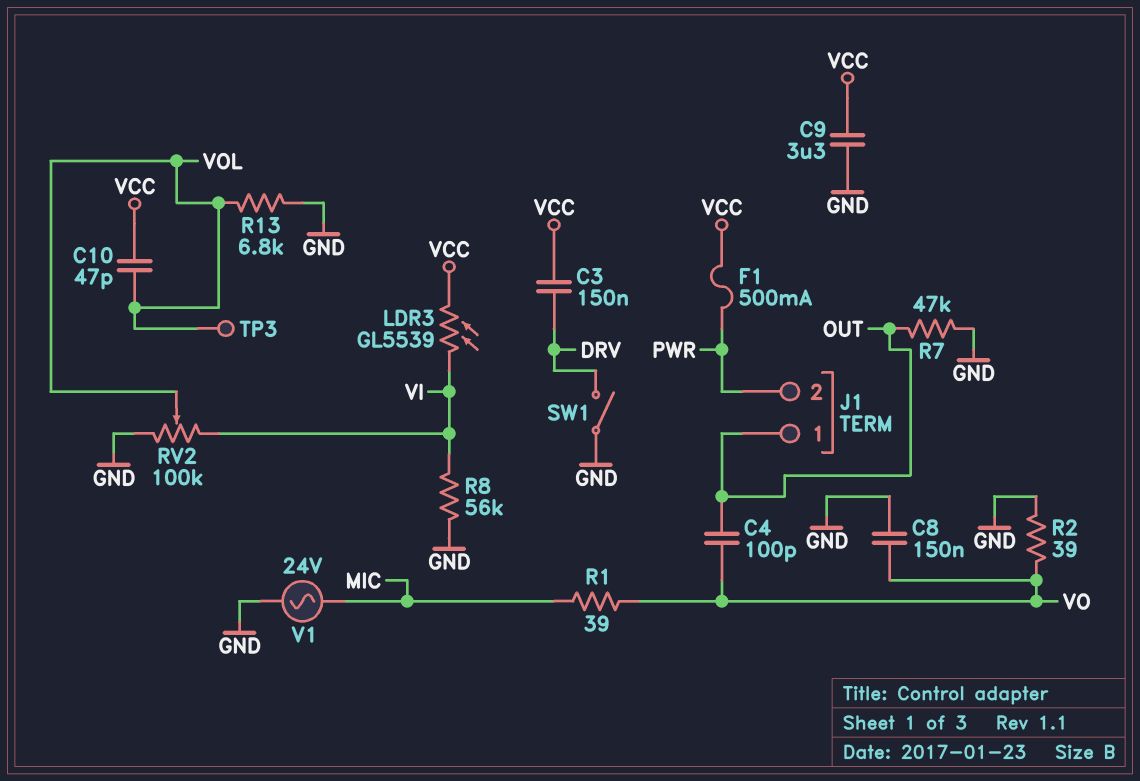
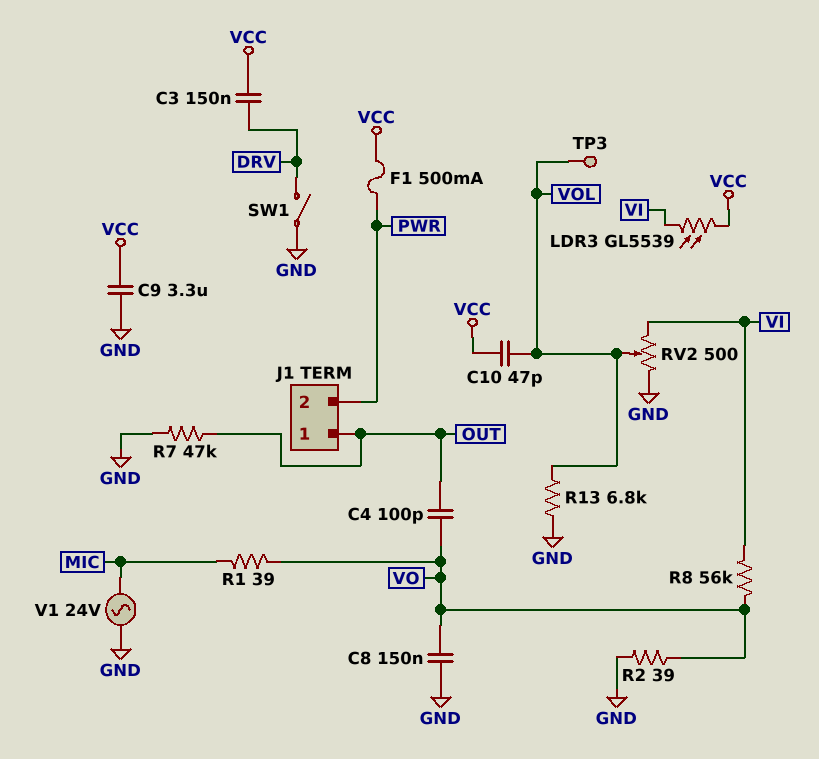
R8: 56k (GND, VI) -> 56k (VI, VO)
RV2: 100k (GND, VI, wiper VOL) -> 500 (GND, VI, wiper VOL)

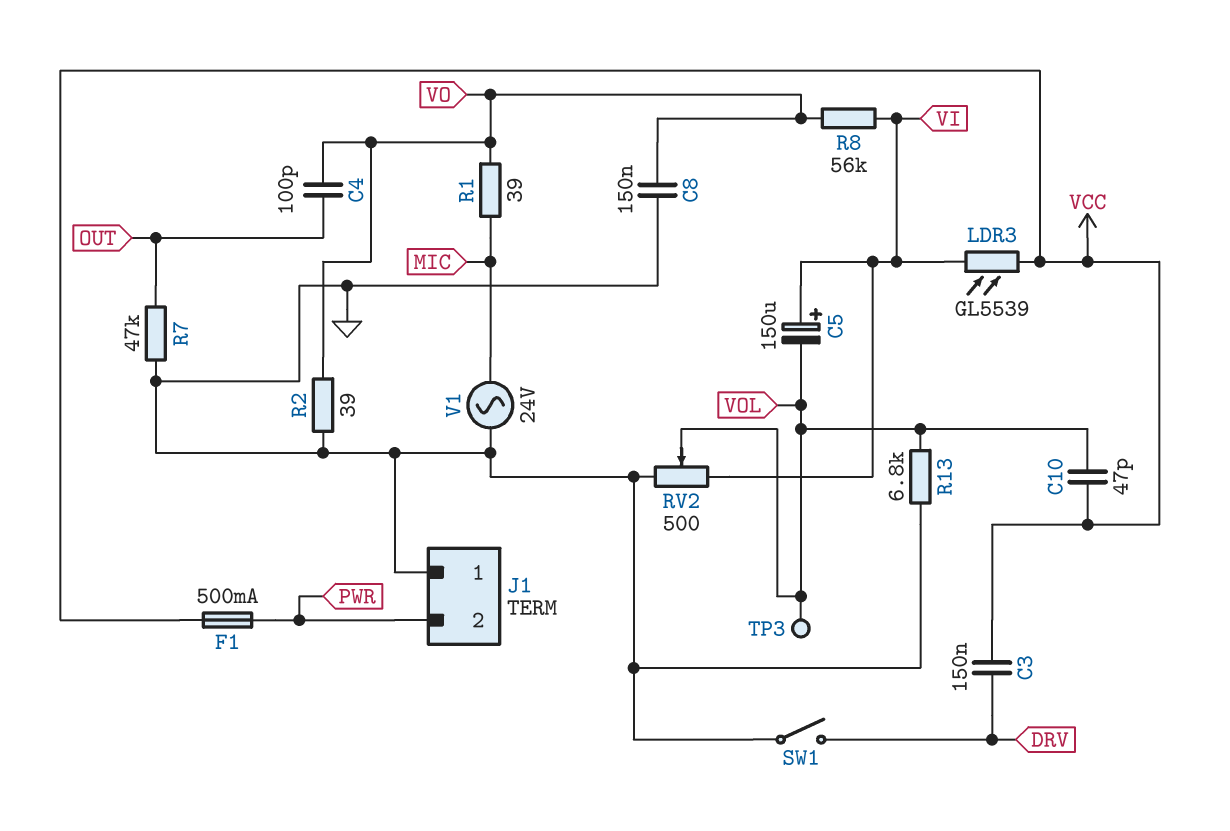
C5: none -> 150uF (plus VI, minus VOL)
C9: 3.3uF (GND, VCC) -> none
J1 pin 1: OUT -> GND

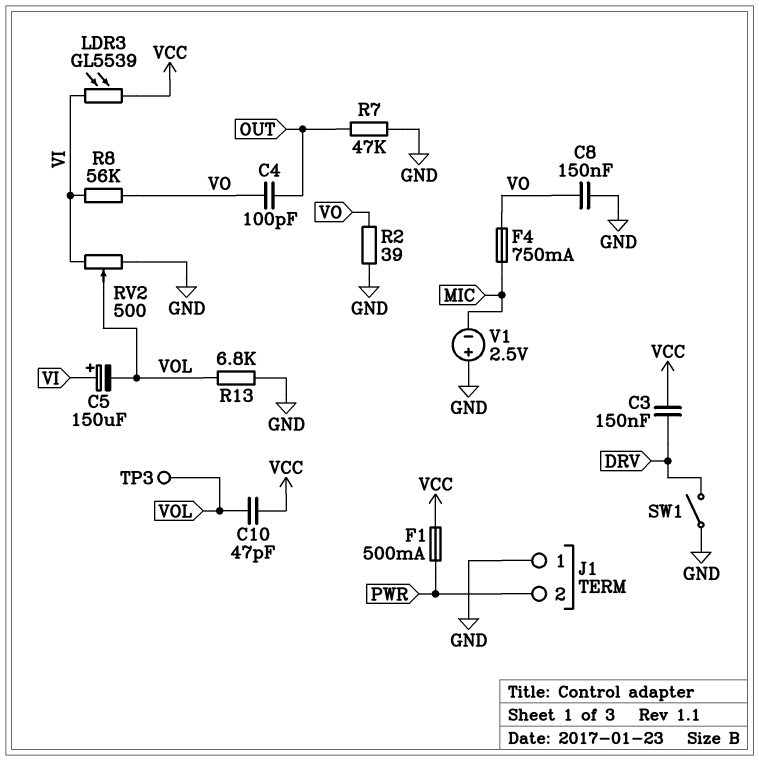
F4: none -> 750mA (MIC, VO)
R1: 39 (MIC, VO) -> none
V1: AC 24V (GND, MIC) -> 2.5V (plus GND, minus MIC)

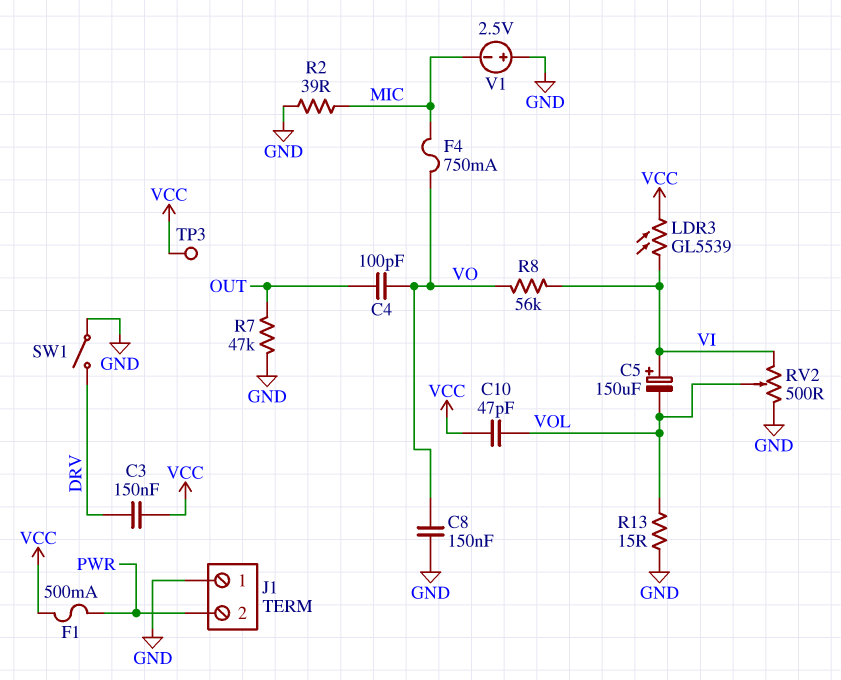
R2: 39 (GND, VO) -> 39 (GND, MIC)
R13: 6.8k (GND, VOL) -> 15 (GND, VOL)
TP3: test point (VOL) -> test point (VCC)

